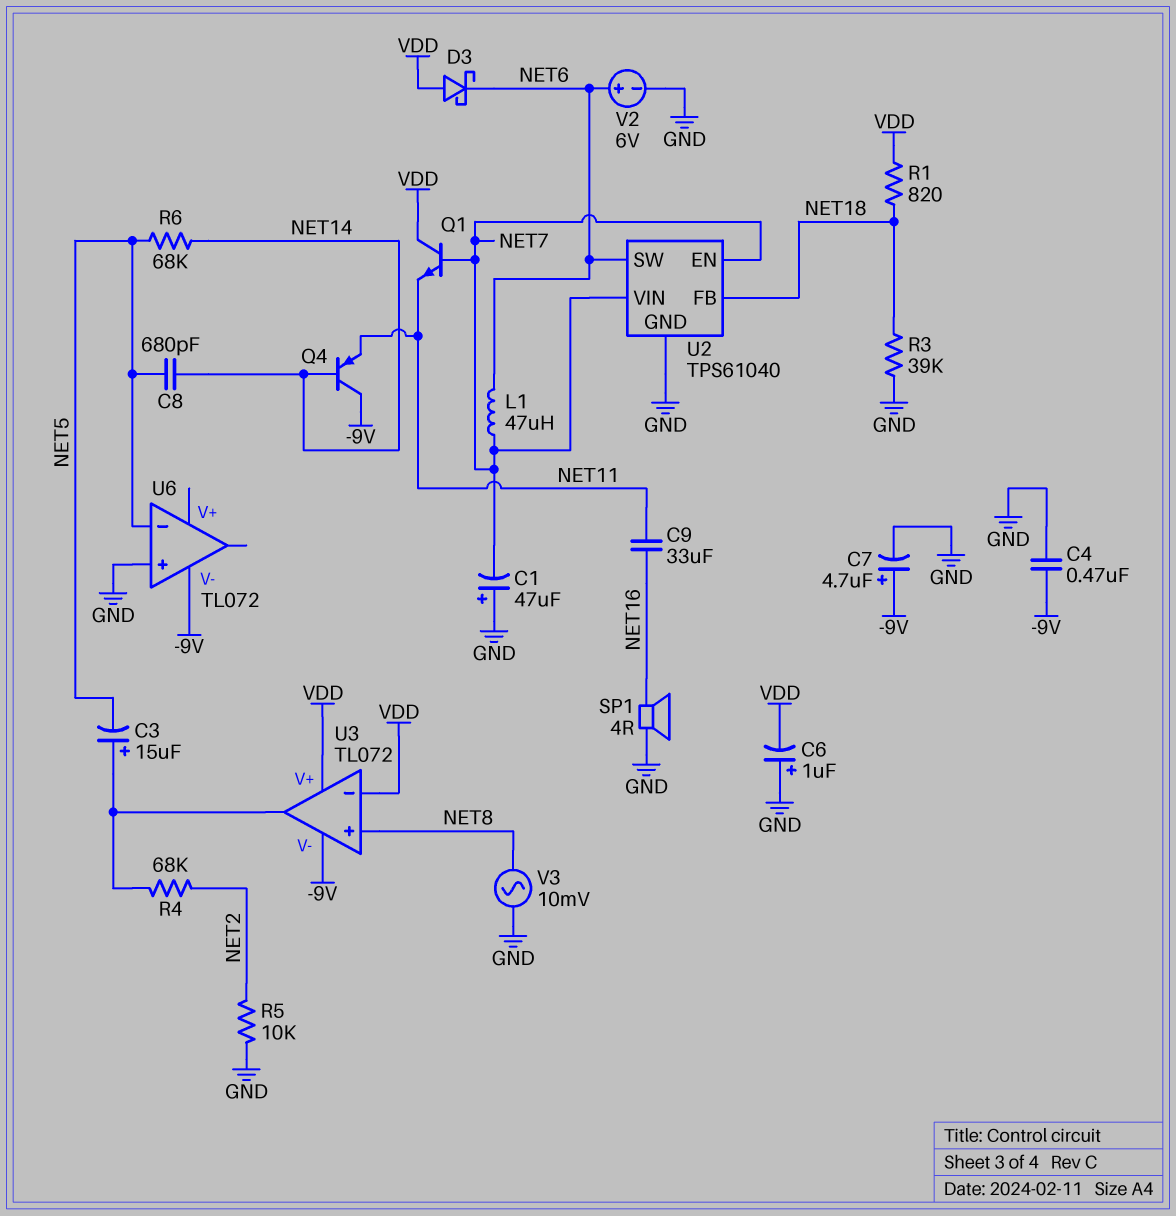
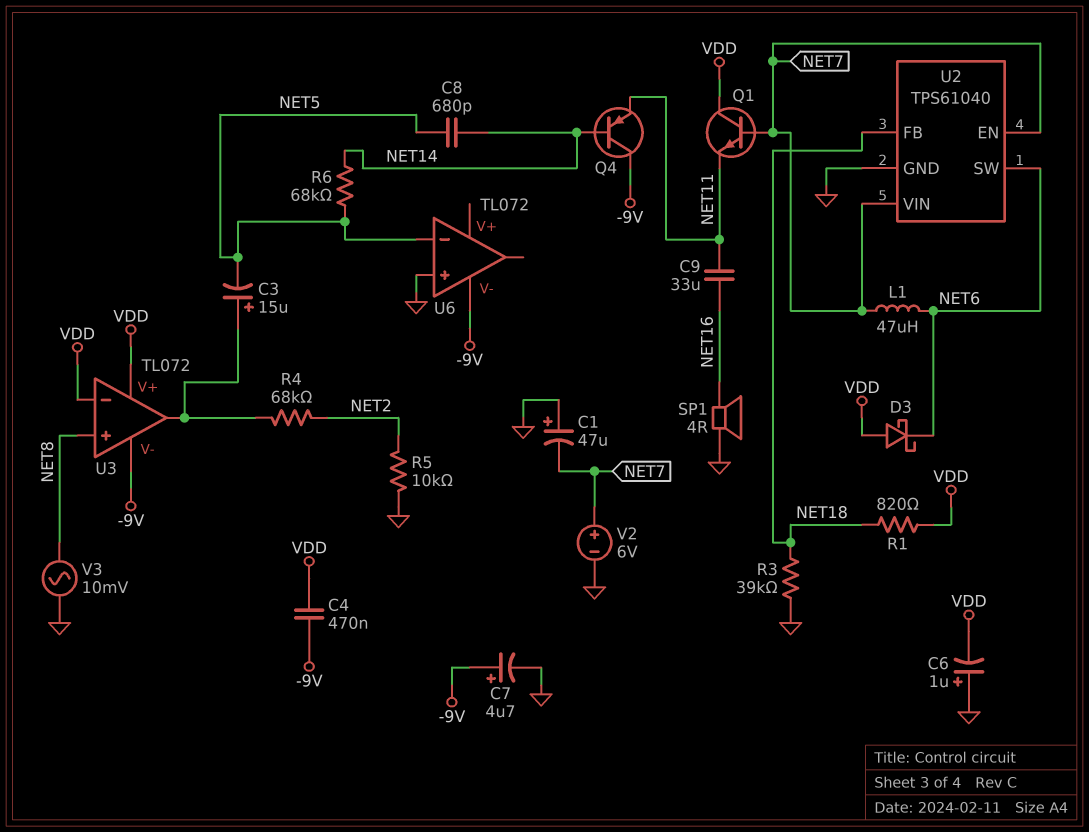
C4: 470nF (-9V, GND) -> 470nF (-9V, VDD)
V2: 6V (plus NET6, minus GND) -> 6V (plus NET7, minus GND)

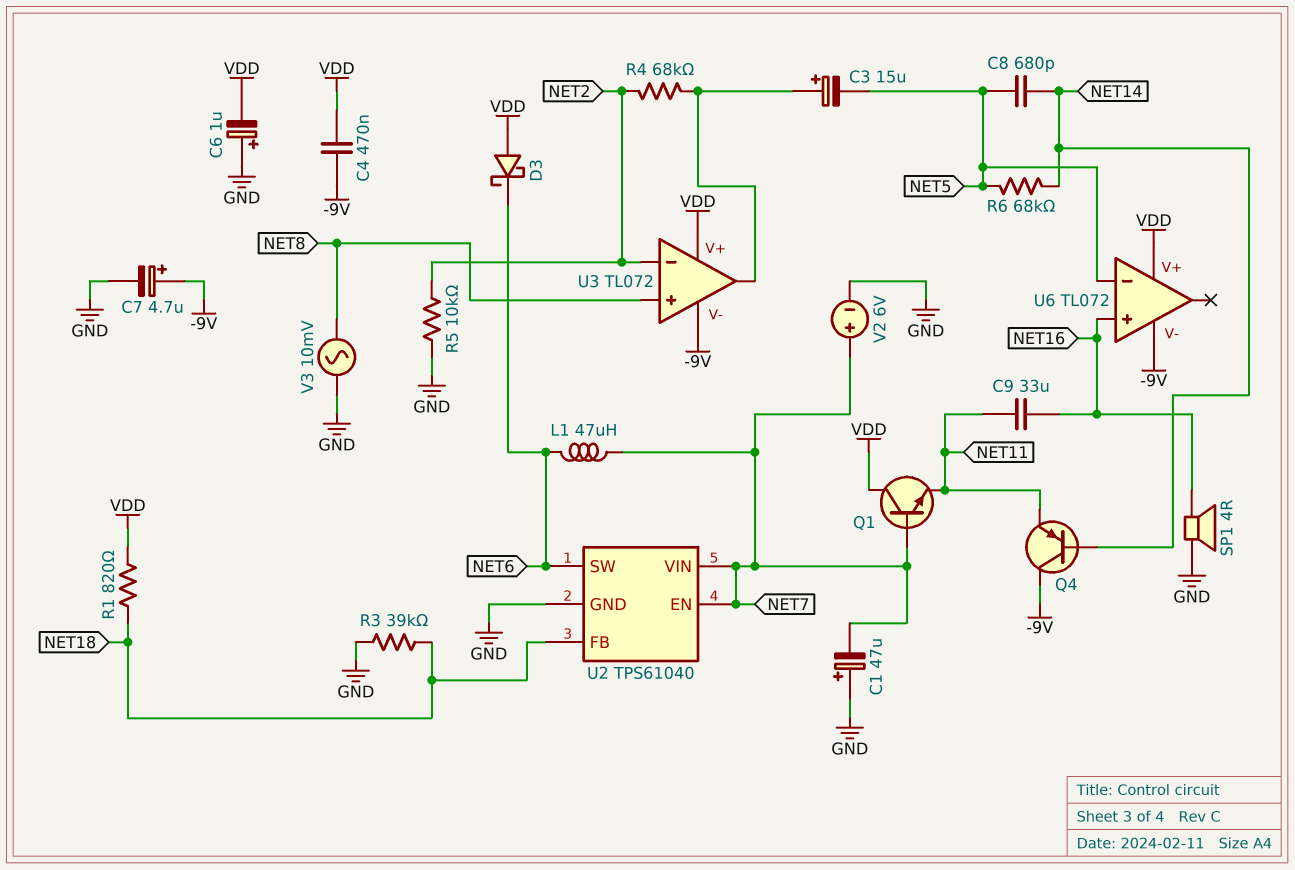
U3 pin in-: VDD -> NET2
U6 pin V+: none -> VDD
U6 pin in+: GND -> NET16

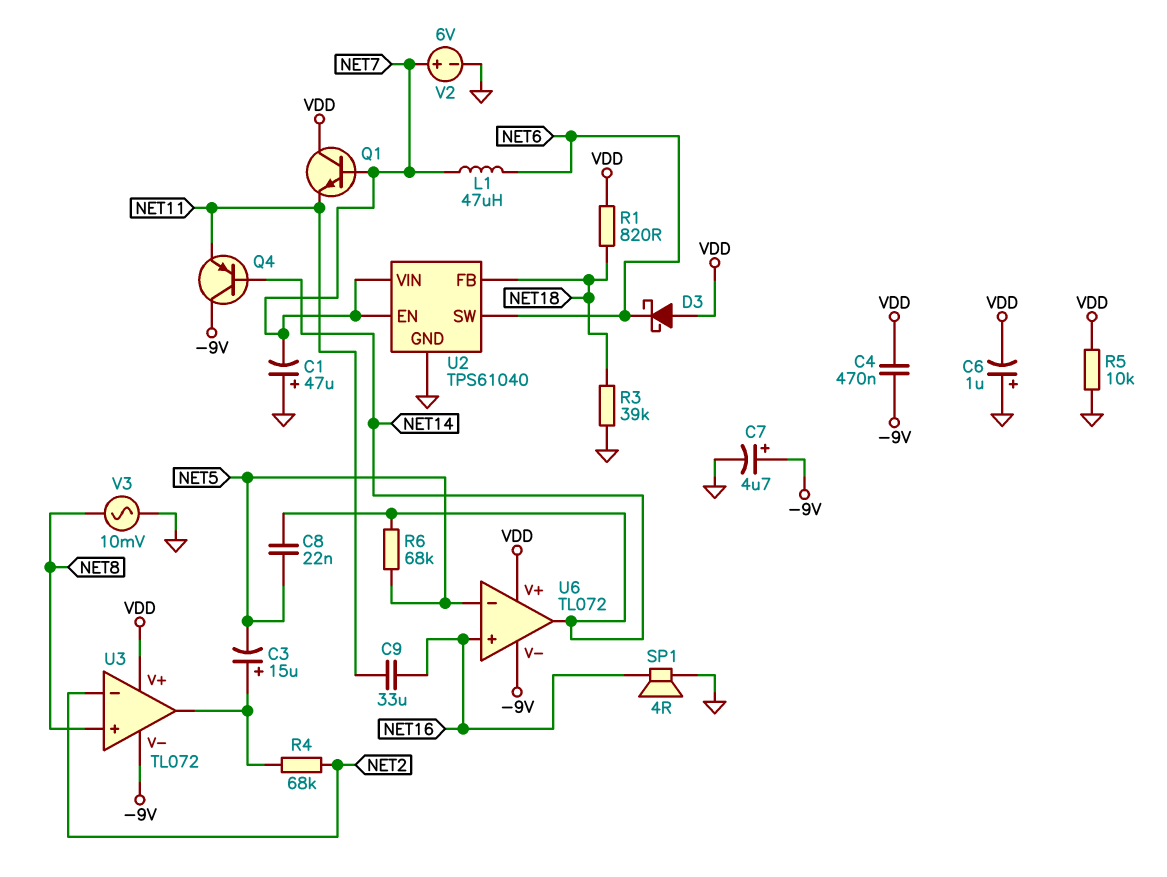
C8: 680pF (NET5, NET14) -> 22nF (NET5, NET14)
R5: 10k (GND, NET2) -> 10k (GND, VDD)
U6 pin out: none -> NET14

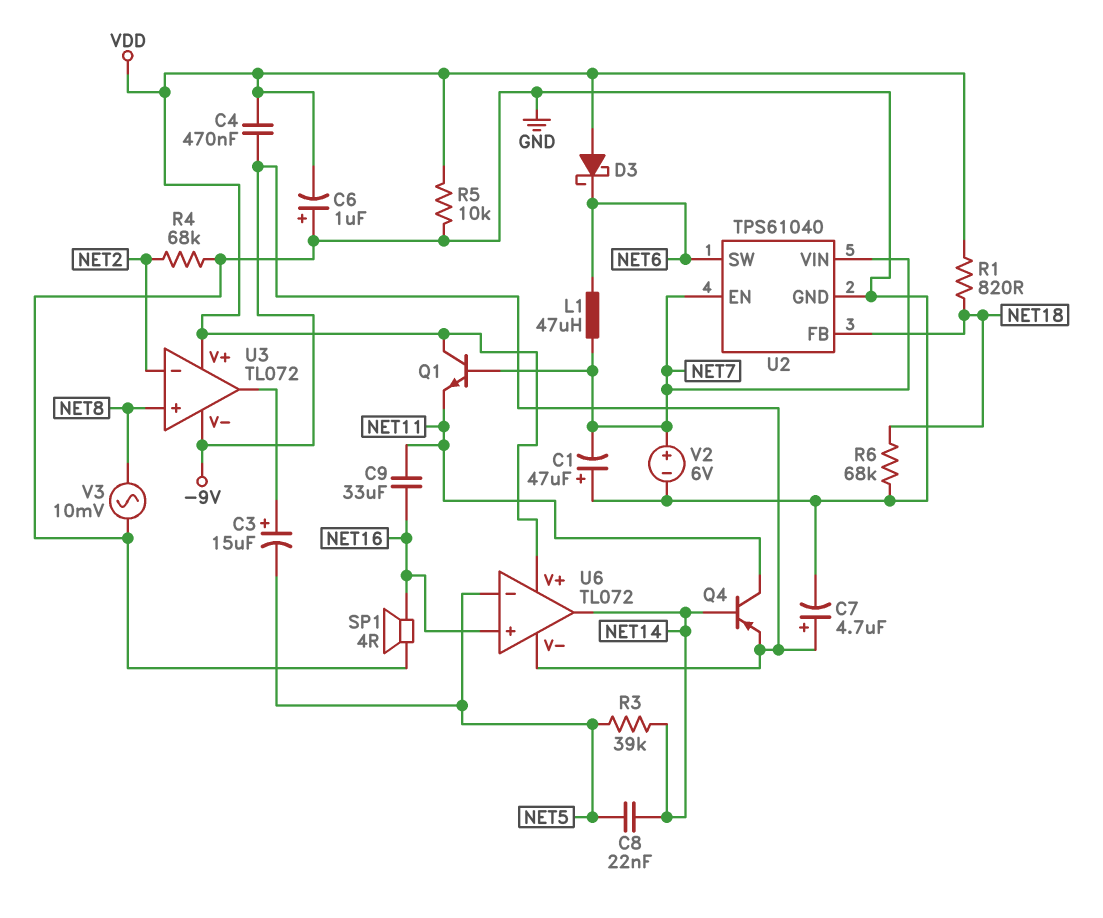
Q4: PNP (B NET14, C -9V, E NET11) -> PNP (B NET14, C NET11, E -9V)
R3: 39k (GND, NET18) -> 39k (NET5, NET14)
R4: 68k (NET2, U3/out) -> 68k (GND, NET2)
R6: 68k (NET5, NET14) -> 68k (GND, NET18)

